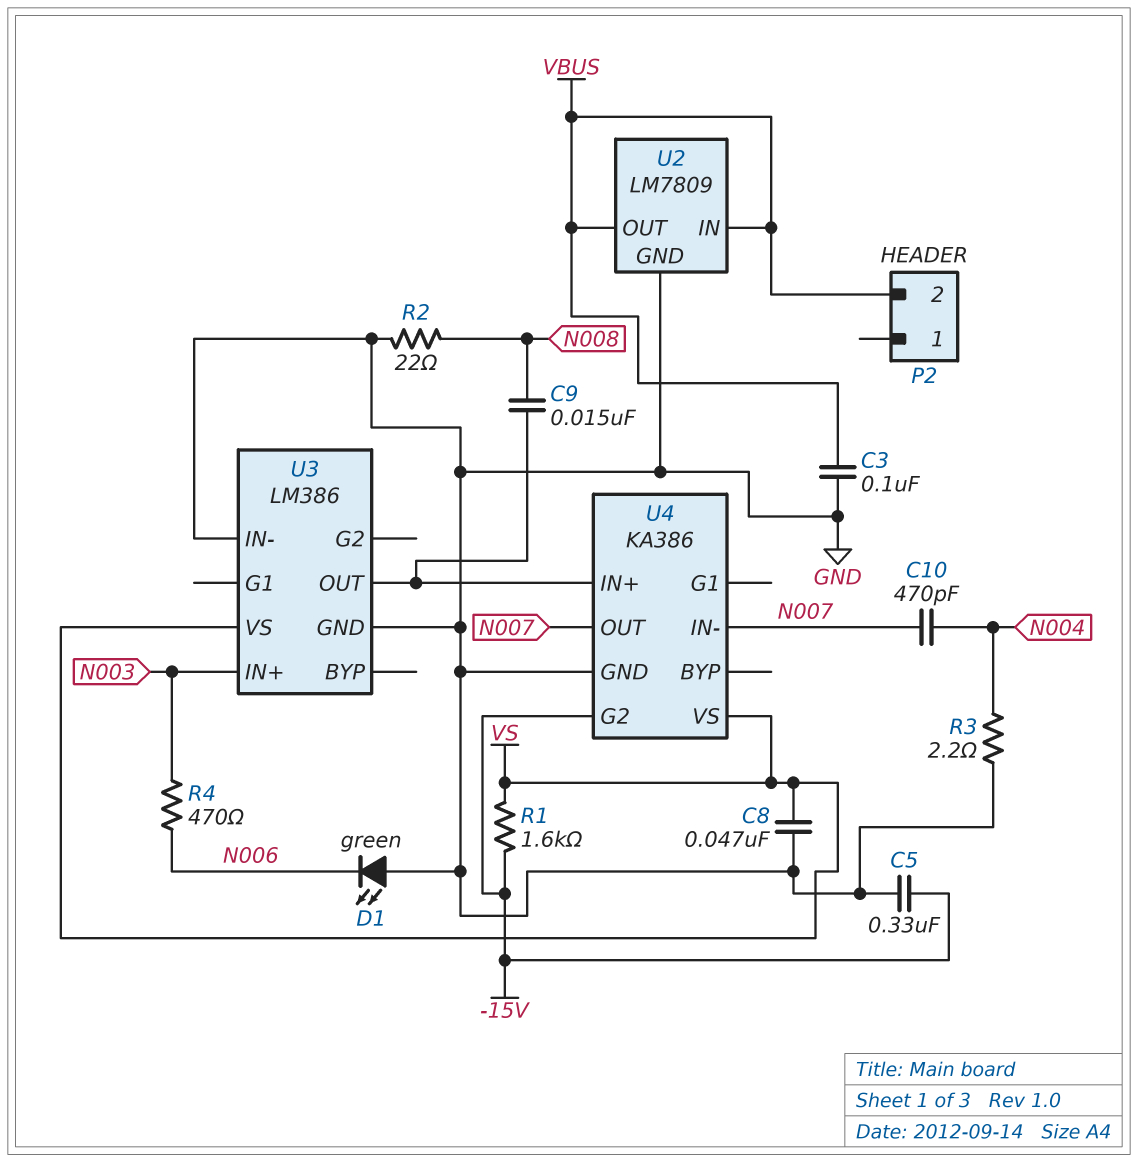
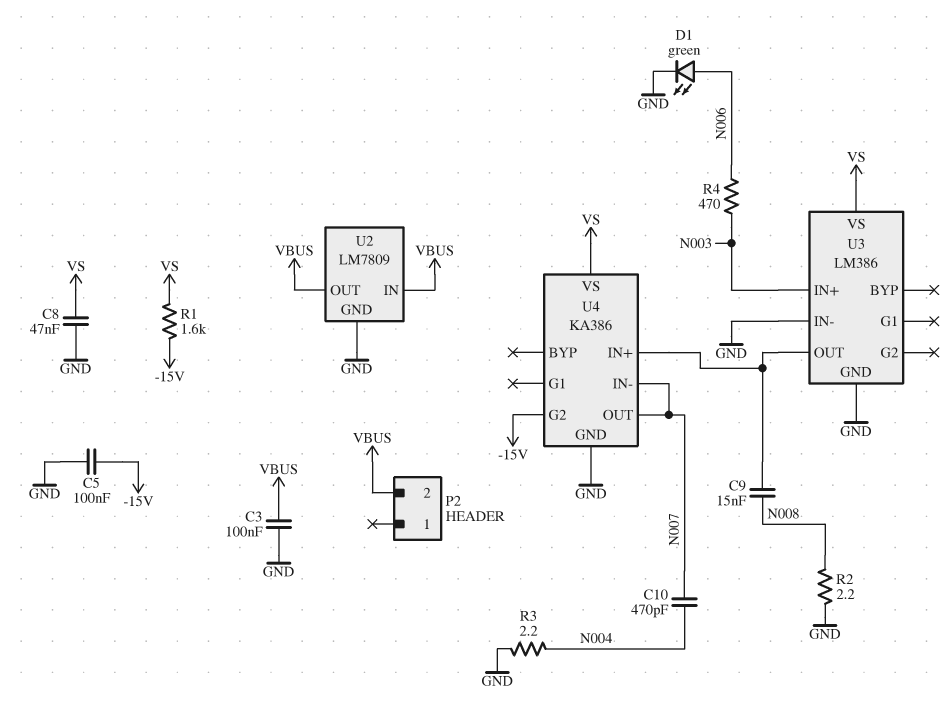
C5: 330nF (-15V, GND) -> 100nF (-15V, GND)
D1: LED green (A GND, K N006) -> LED green (A N006, K GND)
R2: 22 (GND, N008) -> 2.2 (GND, N008)

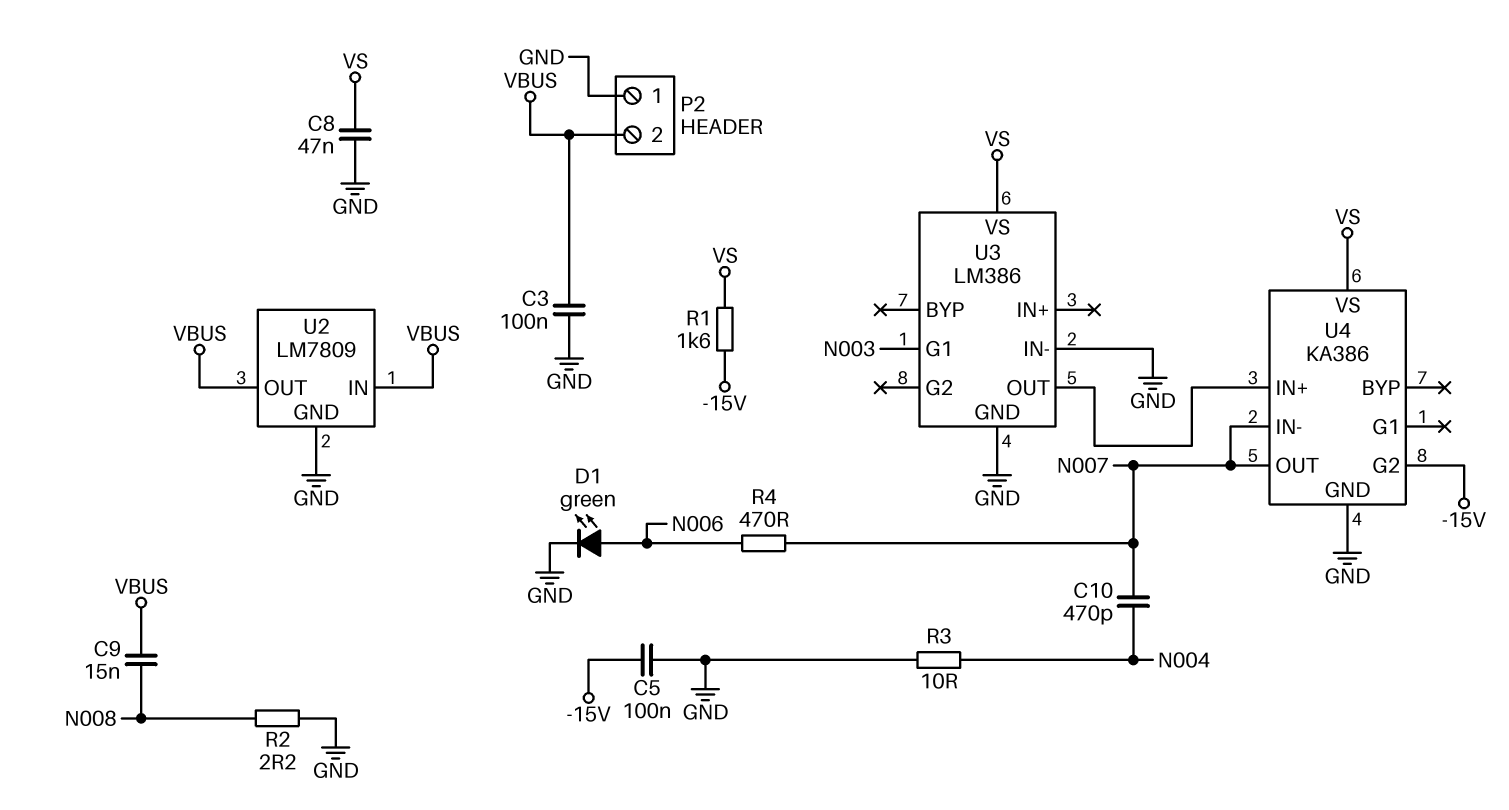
C9: 15nF (N008, U3/OUT) -> 15nF (N008, VBUS)
P2 pin 1: none -> GND
R3: 2.2 (GND, N004) -> 10 (GND, N004)
R4: 470 (N003, N006) -> 470 (N006, N007)
U3 pin G1: none -> N003
U3 pin IN+: N003 -> none

